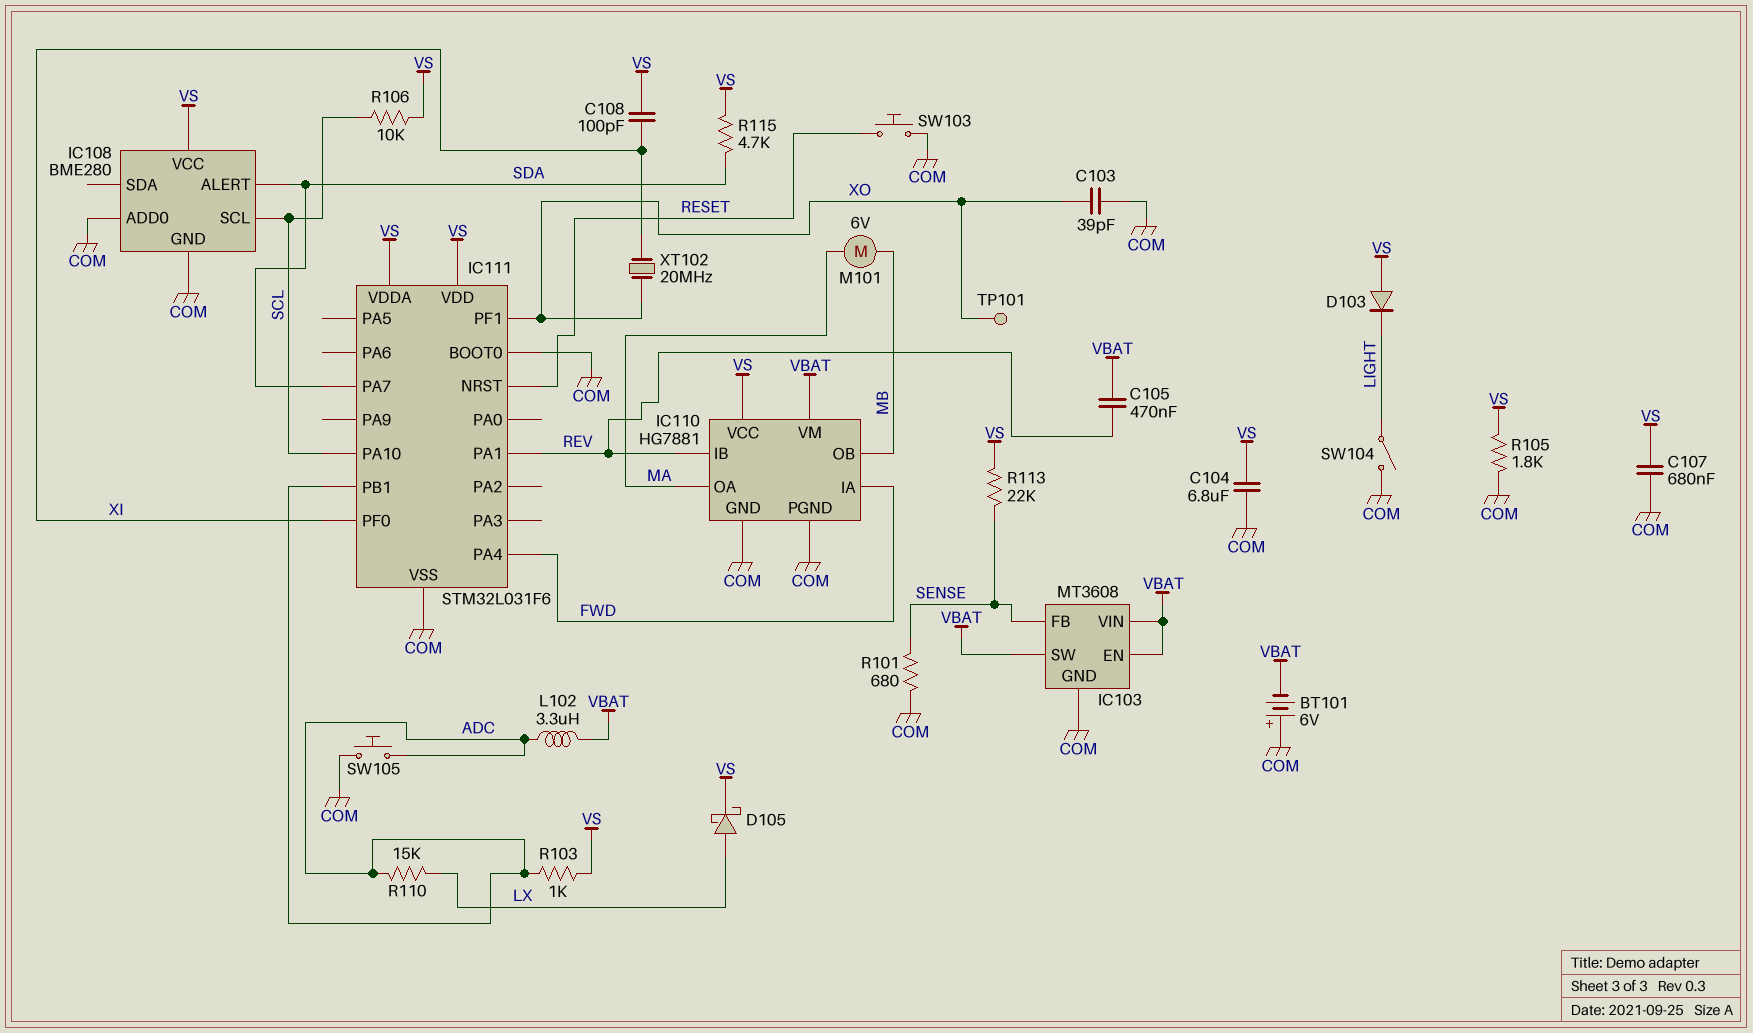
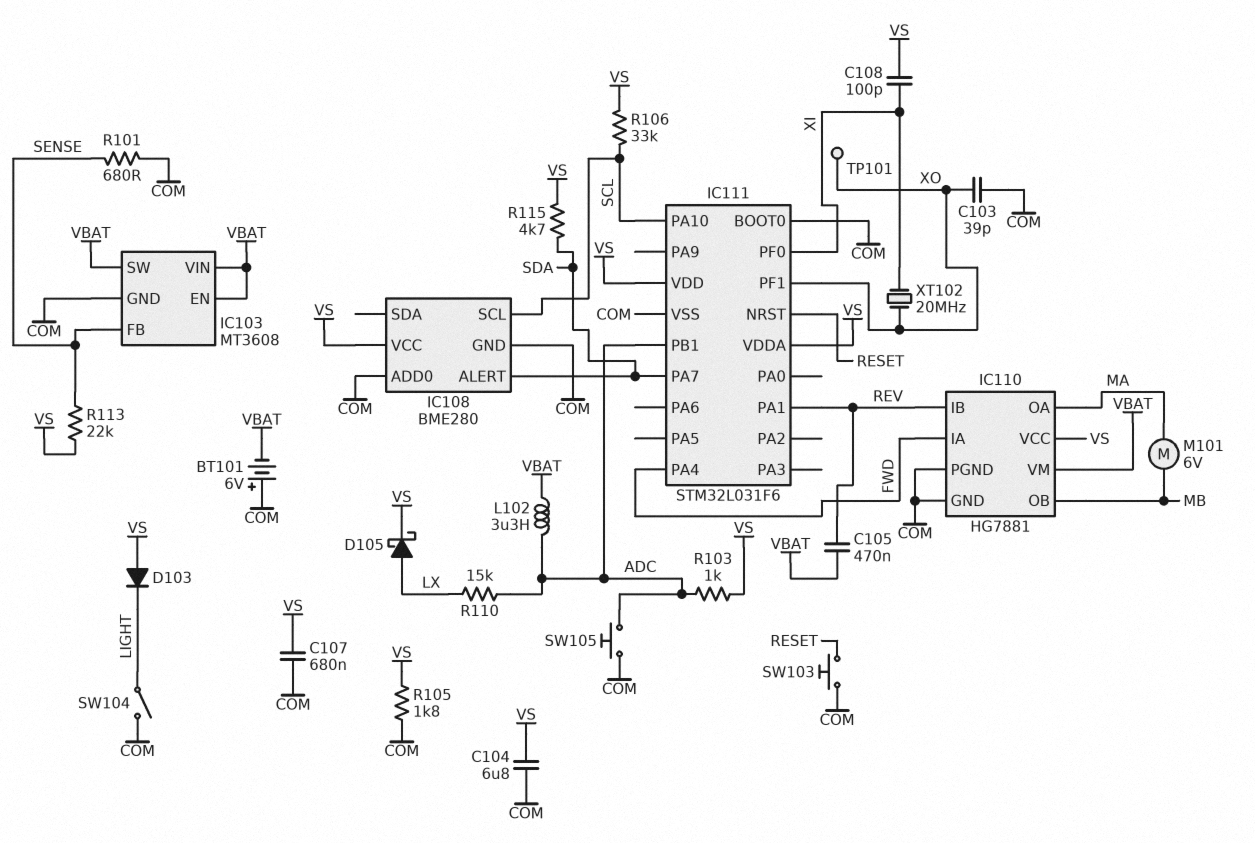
R106: 10k (SCL, VS) -> 33k (SCL, VS)

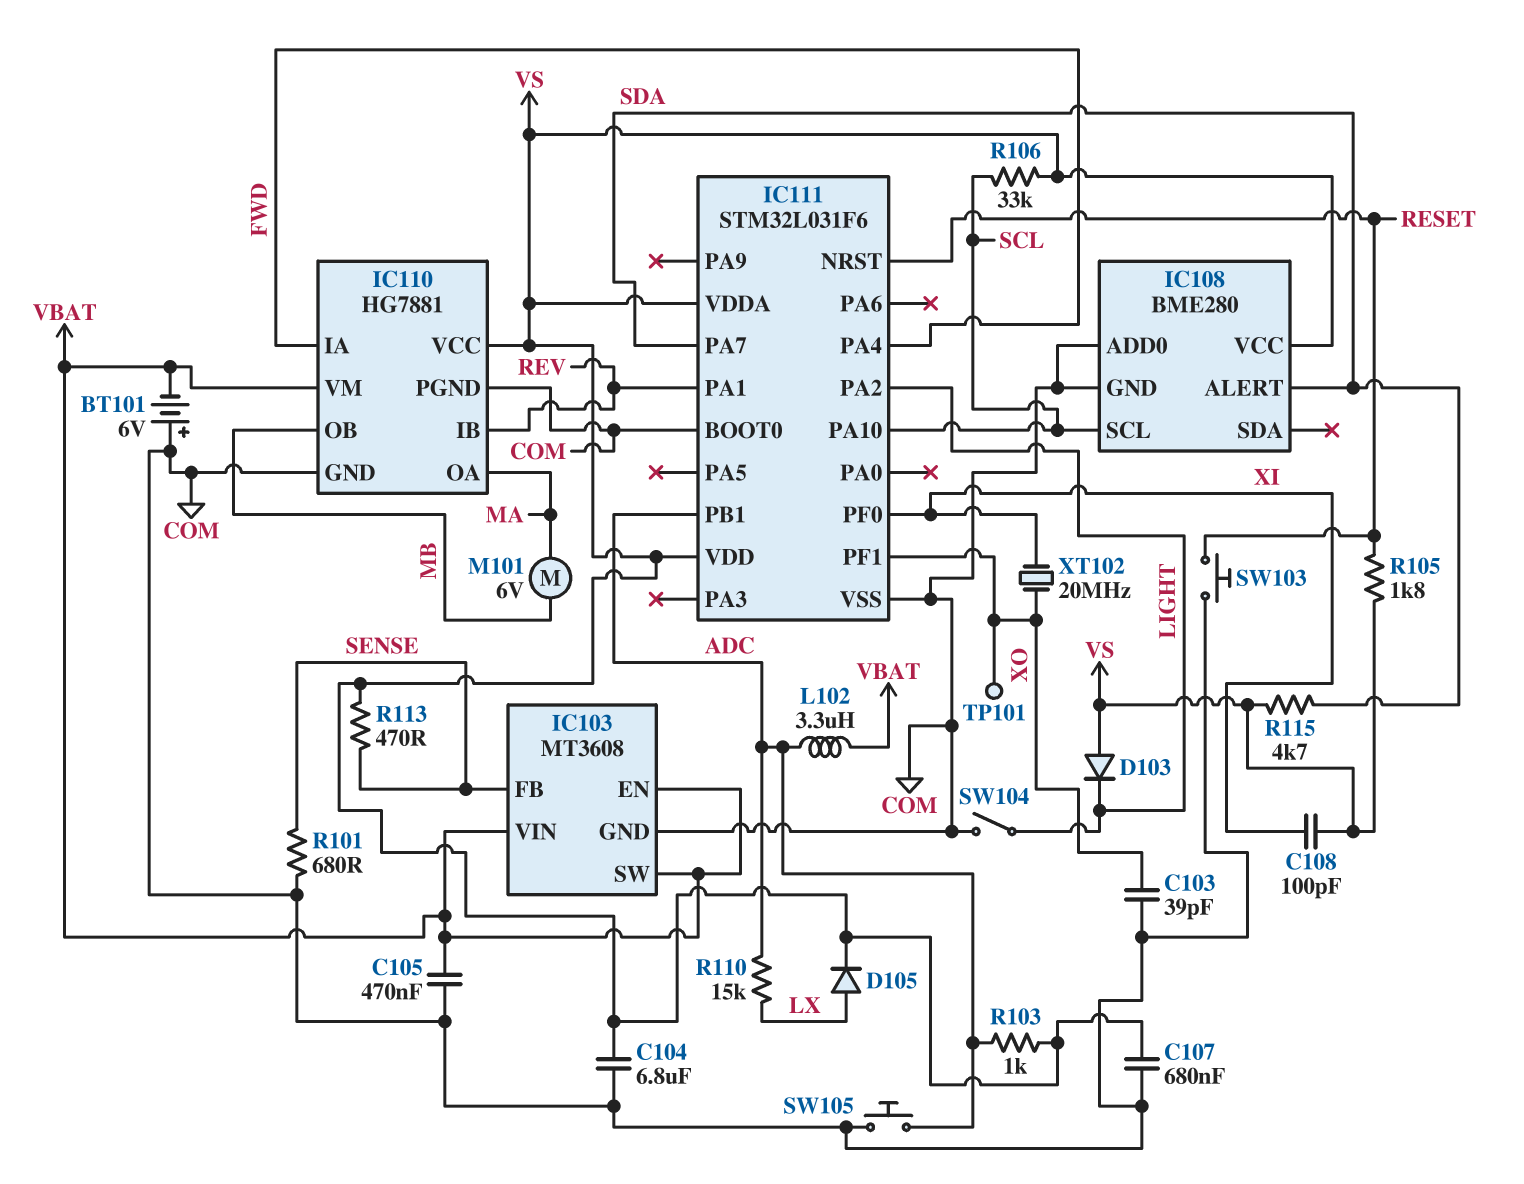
C105: 470nF (REV, VBAT) -> 470nF (COM, VBAT)
D105: schottky (A LX, K VS) -> diode (A LX, K VS)
IC111 pin PA2: none -> LIGHT
R105: 1.8k (COM, VS) -> 1.8k (RESET, VS)
R113: 22k (SENSE, VS) -> 470 (SENSE, VS)

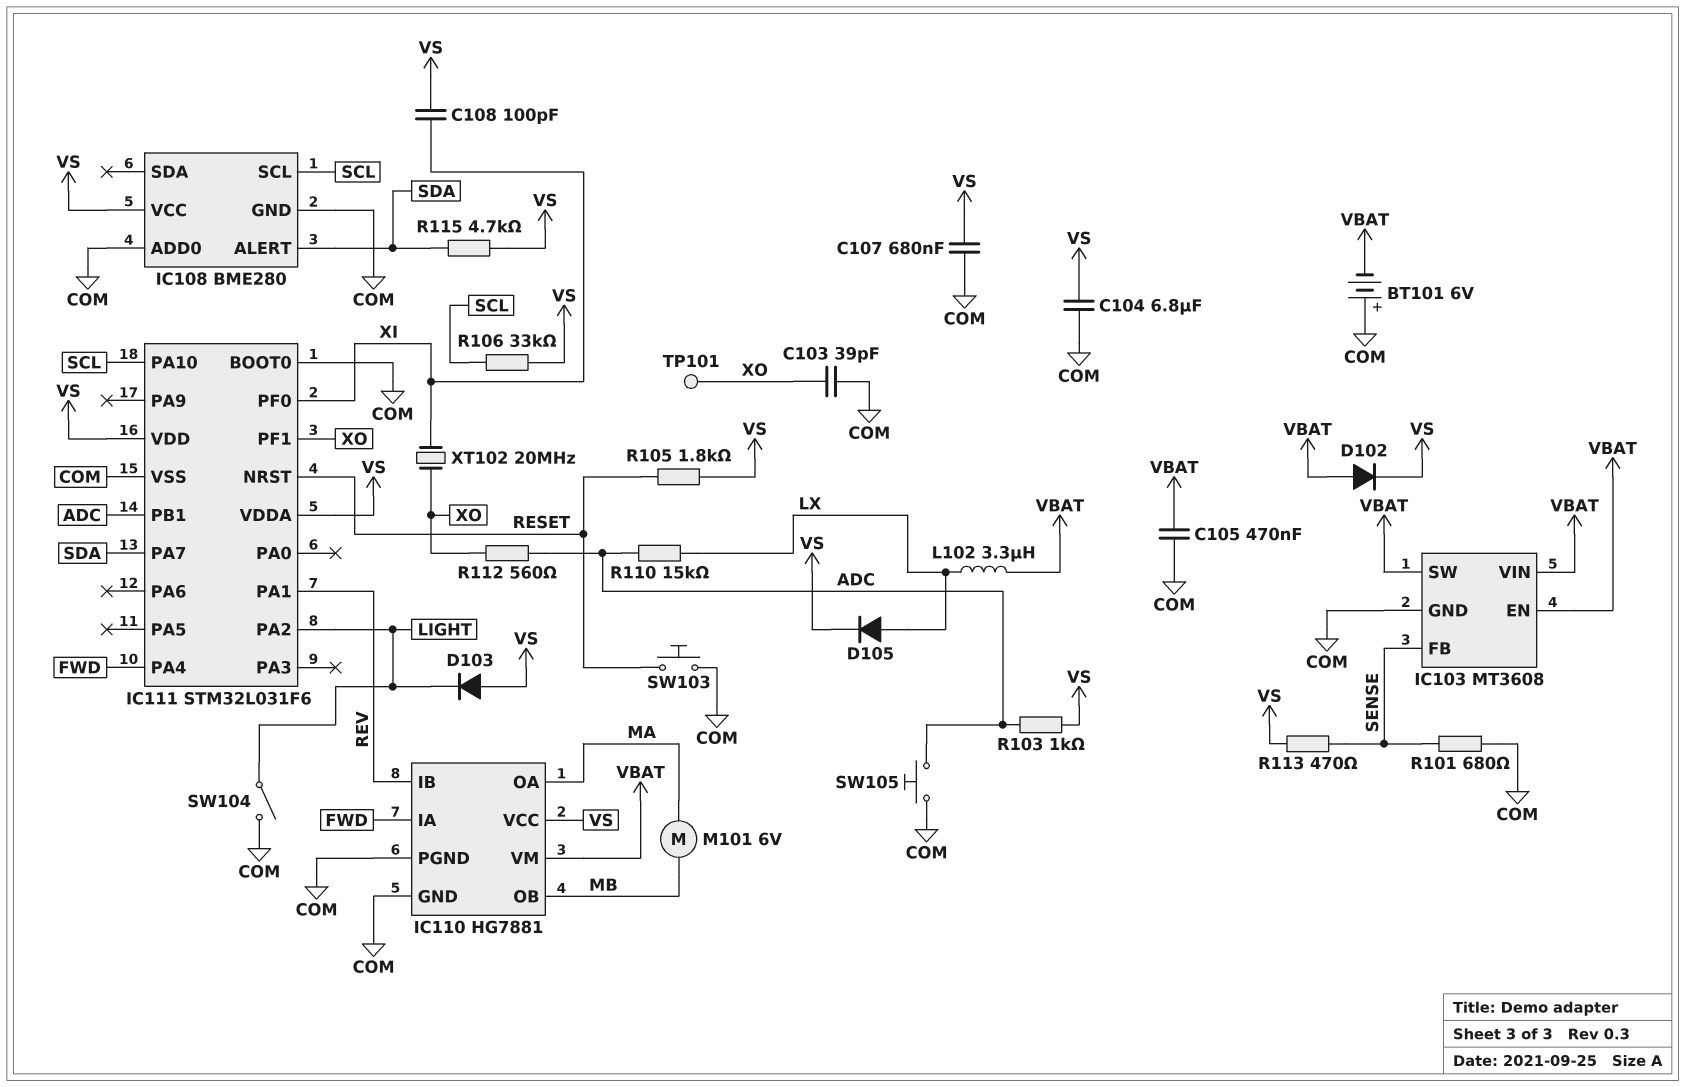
D102: none -> diode (A VBAT, K VS)
L102: 3.3uH (ADC, VBAT) -> 3.3uH (LX, VBAT)
R112: none -> 560 (ADC, XO)

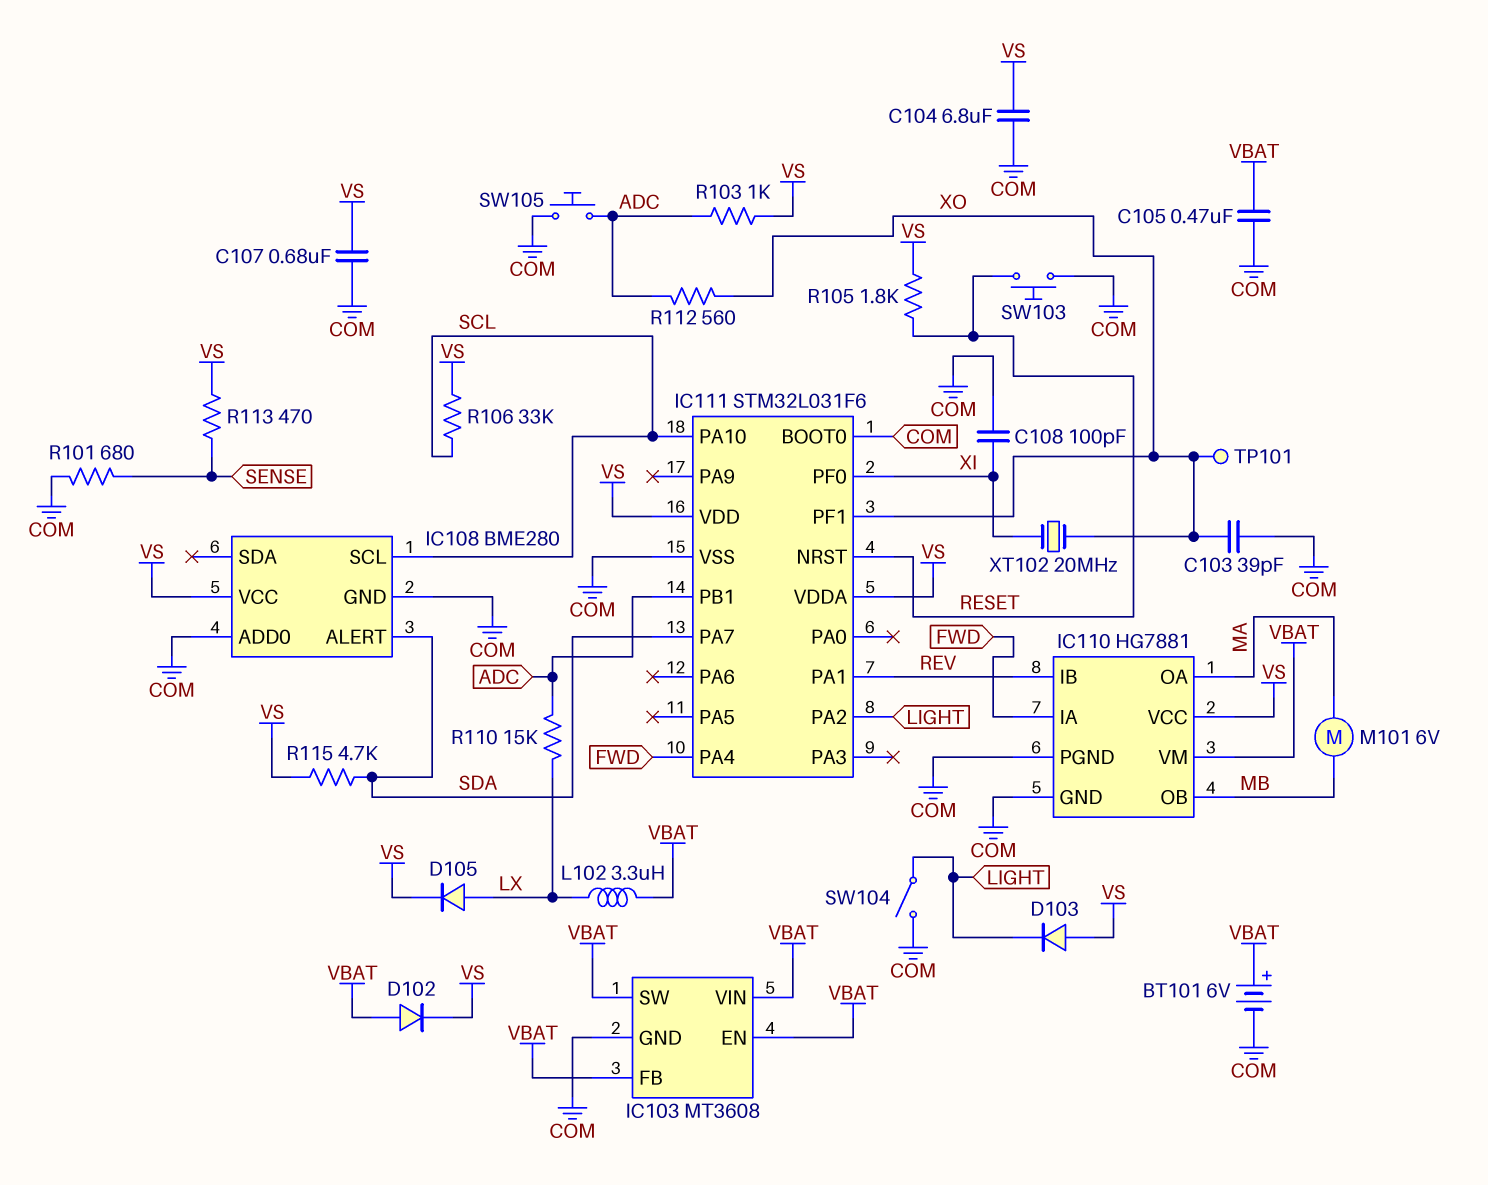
BT101: 6V (plus COM, minus VBAT) -> 6V (plus VBAT, minus COM)
C108: 100pF (VS, XI) -> 100pF (COM, XI)
IC103 pin FB: SENSE -> VBAT

